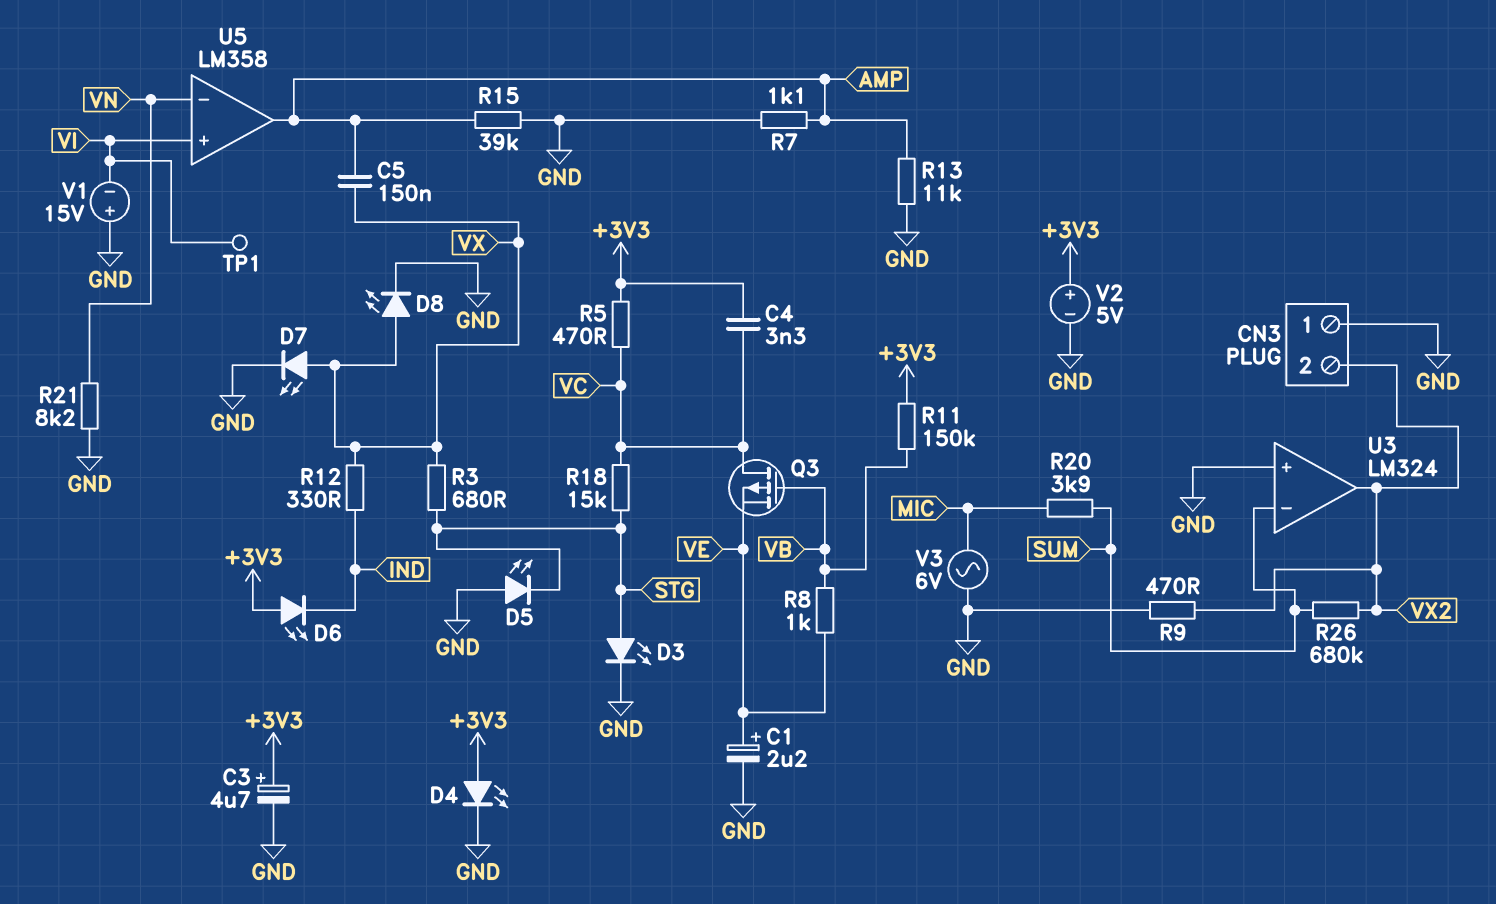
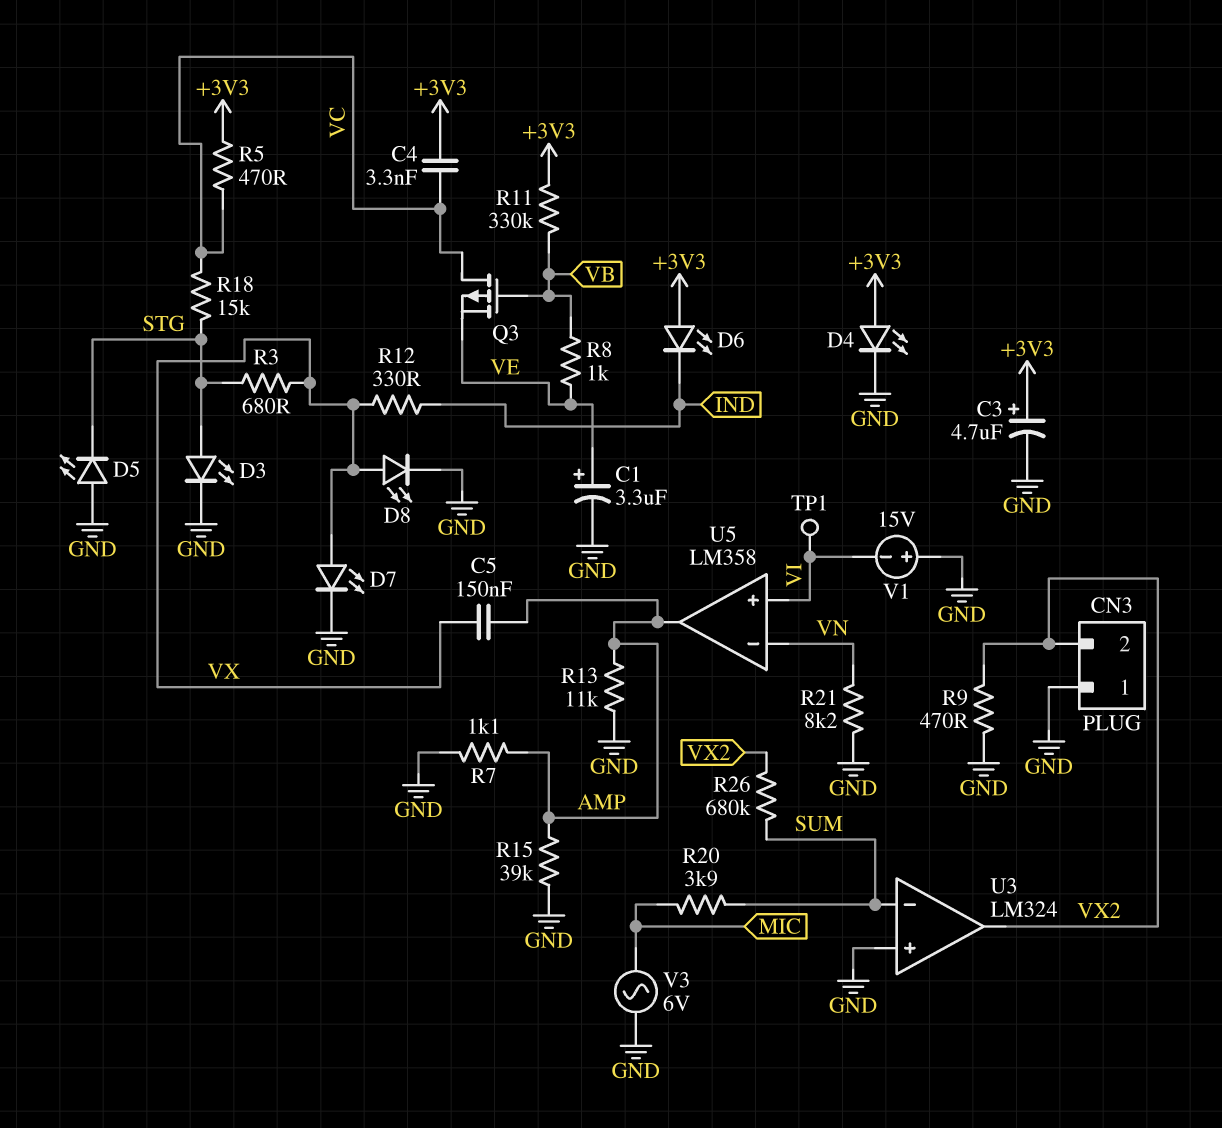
C1: 2.2uF (plus VE, minus GND) -> 3.3uF (plus VE, minus GND)
R11: 150k (+3V3, VB) -> 330k (+3V3, VB)
V2: 5V (plus +3V3, minus GND) -> none

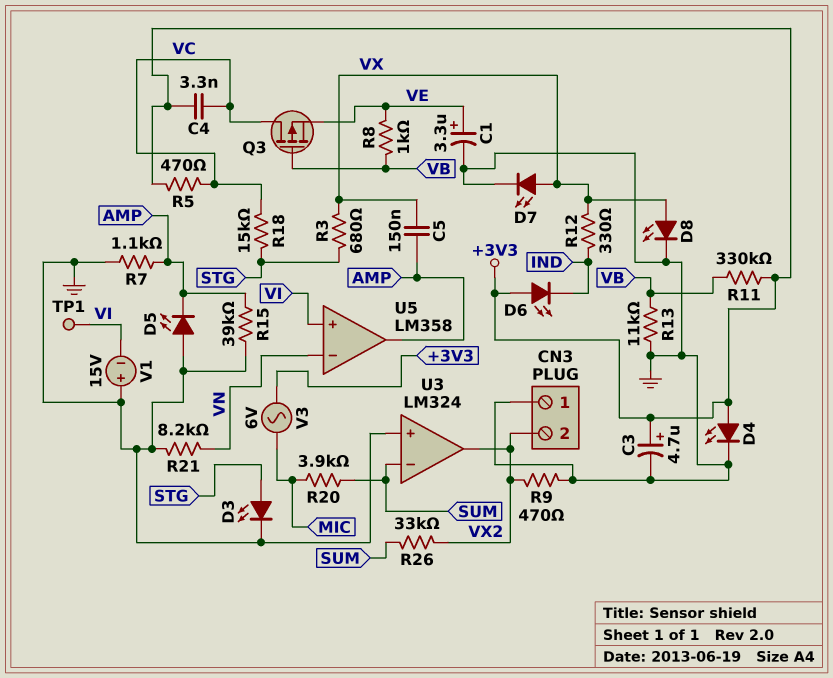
D5: LED (A GND, K STG) -> LED (A GND, K AMP)
R13: 11k (AMP, GND) -> 11k (GND, VB)
R26: 680k (SUM, VX2) -> 33k (SUM, VX2)
V3: AC 6V (GND, MIC) -> AC 6V (+3V3, MIC)

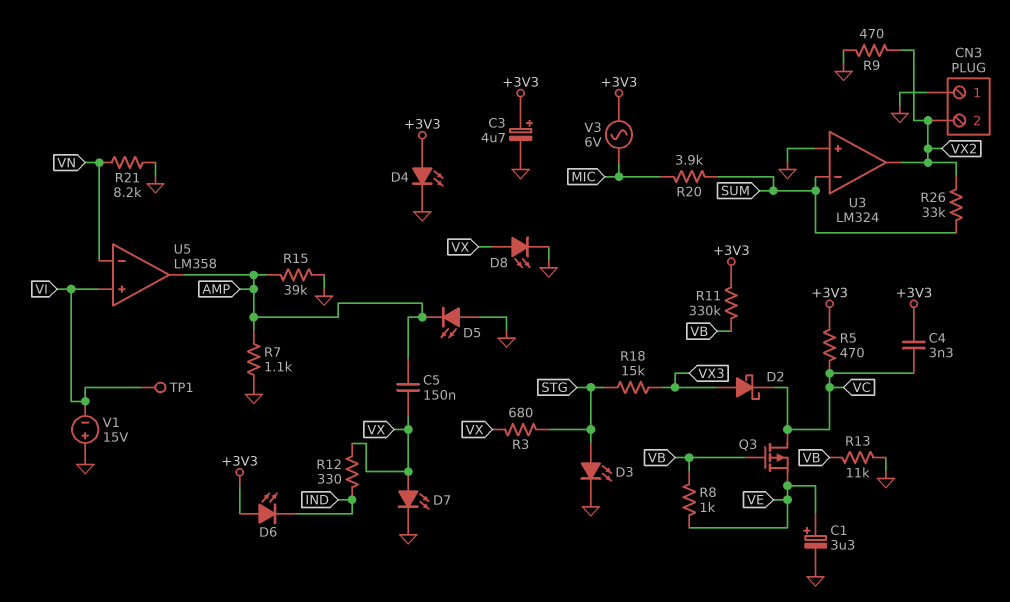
D2: none -> schottky (A VX3, K VC)
R18: 15k (STG, VC) -> 15k (STG, VX3)

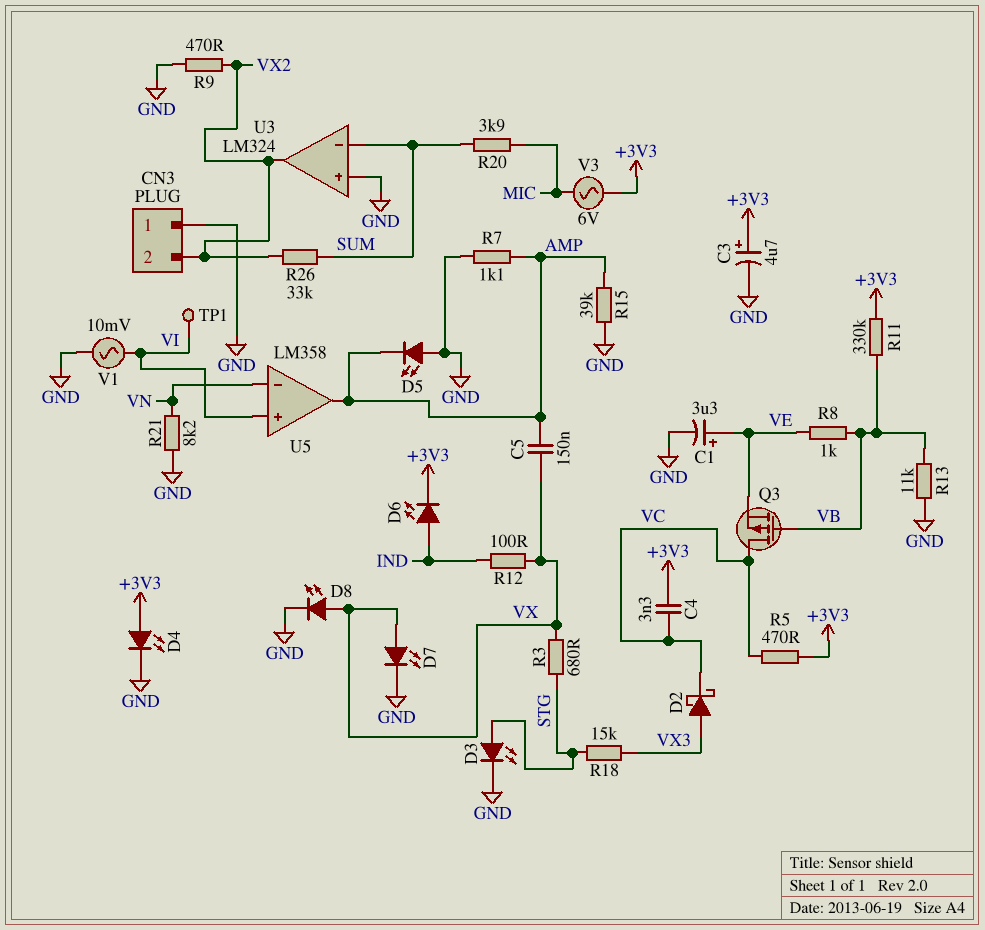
D6: LED (A +3V3, K IND) -> LED (A IND, K +3V3)
R12: 330 (IND, VX) -> 100 (IND, VX)
V1: 15V (plus GND, minus VI) -> AC 10mV (GND, VI)

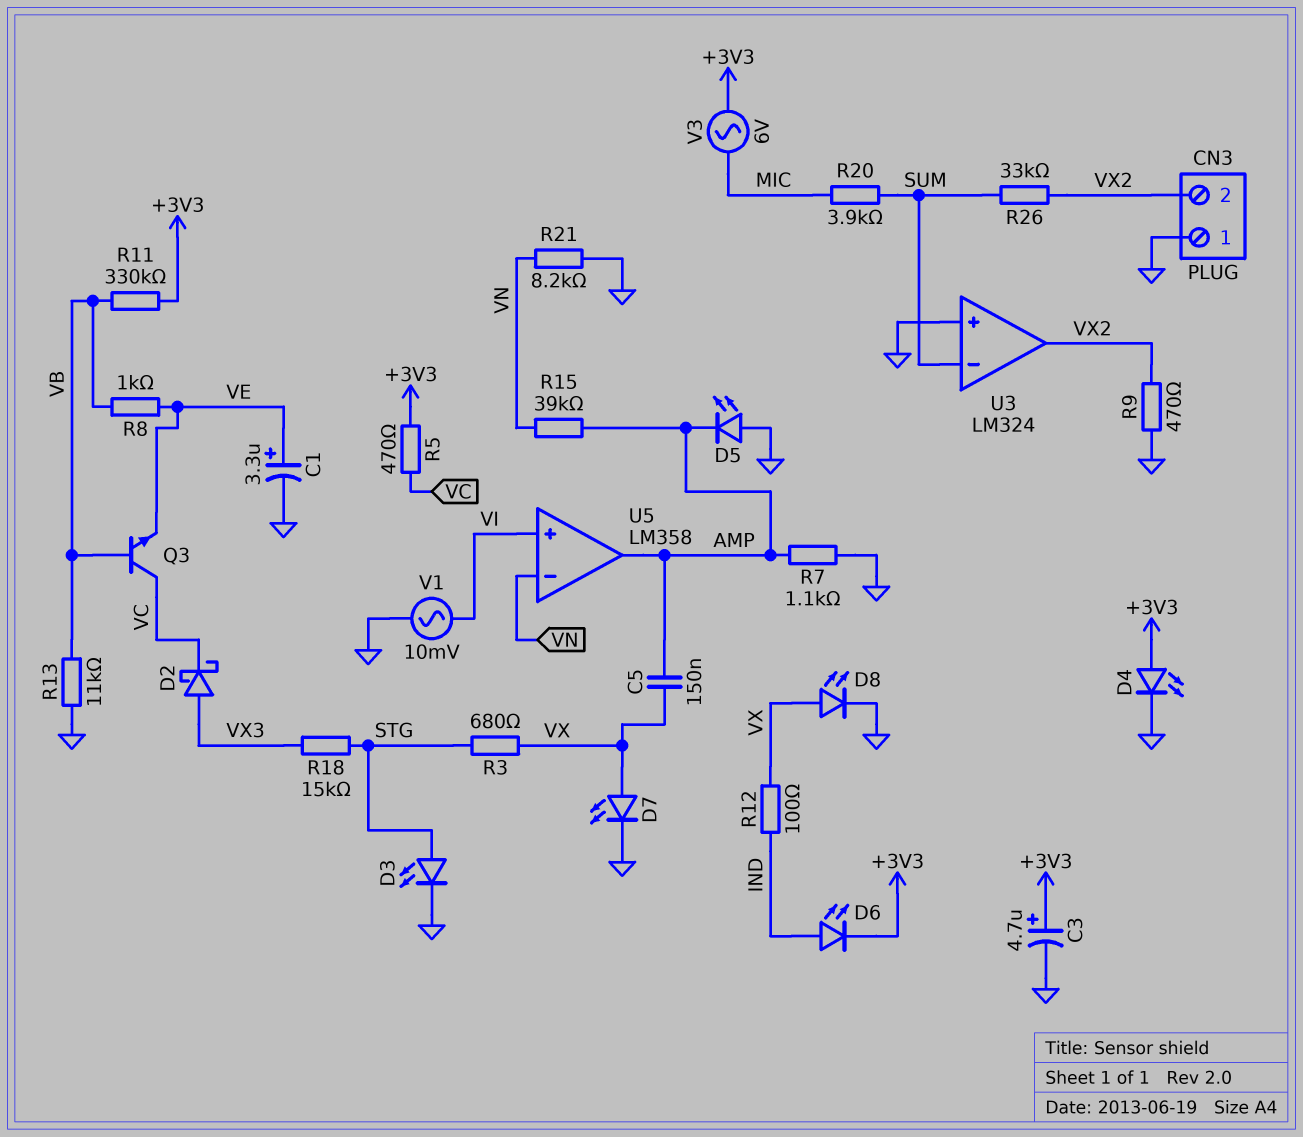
C4: 3.3nF (+3V3, VC) -> none
Q3: PMOS (G VB, D VC, S VE) -> NPN (B VB, C VC, E VE)
R15: 39k (AMP, GND) -> 39k (AMP, VN)
TP1: test point (VI) -> none

